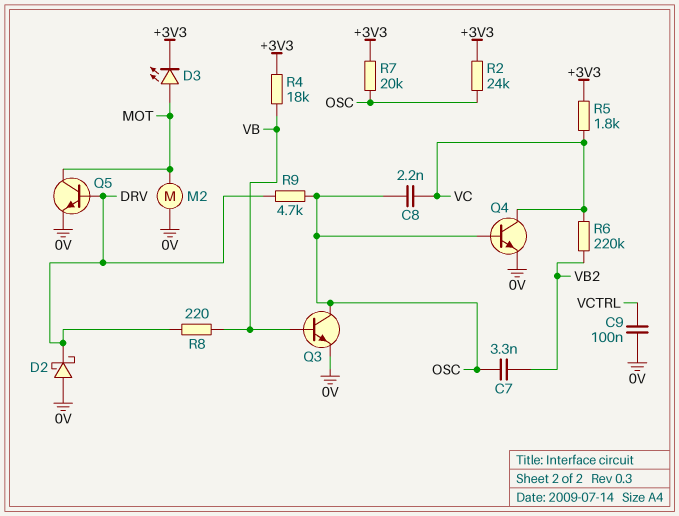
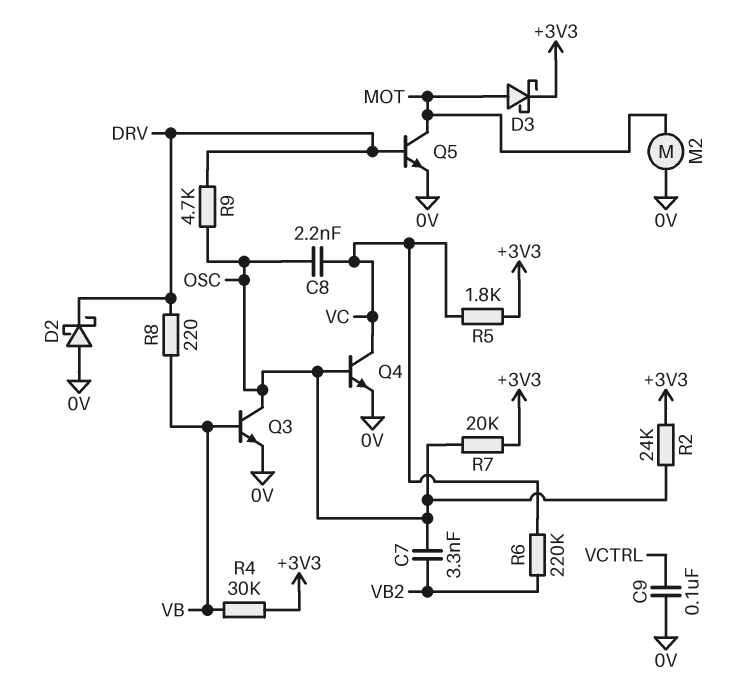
D3: LED (A MOT, K +3V3) -> schottky (A MOT, K +3V3)
R4: 18k (+3V3, VB) -> 30k (+3V3, VB)

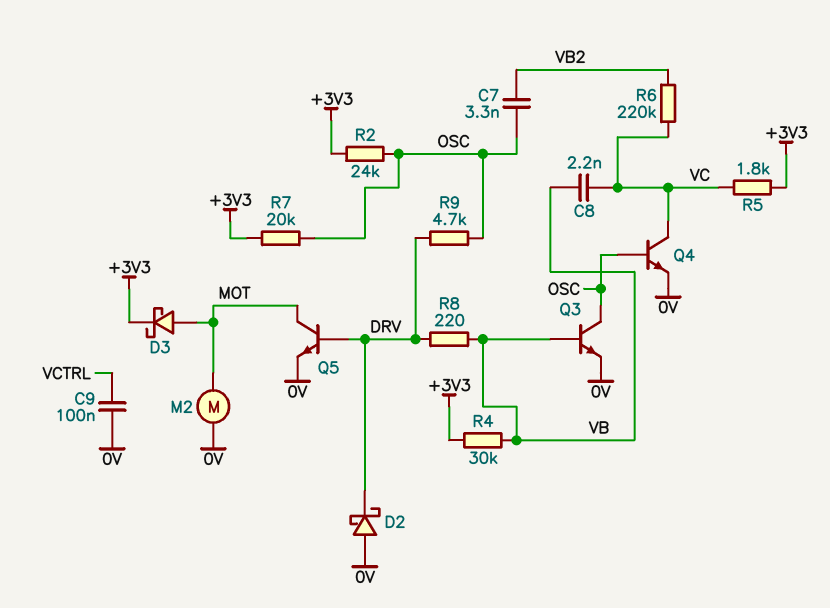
C8: 2.2nF (OSC, VC) -> 2.2nF (VB, VC)

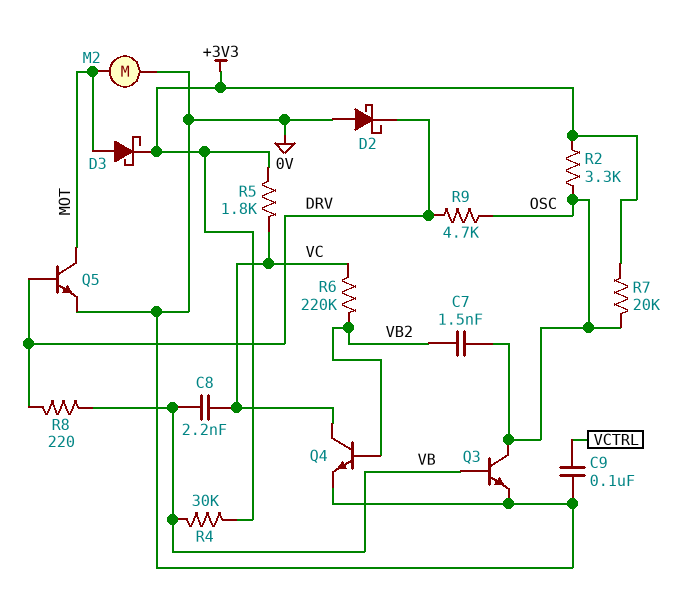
C7: 3.3nF (OSC, VB2) -> 1.5nF (OSC, VB2)
Q4: NPN (B OSC, C VC, E 0V) -> NPN (B VB2, C VC, E 0V)
R2: 24k (+3V3, OSC) -> 3.3k (+3V3, OSC)

